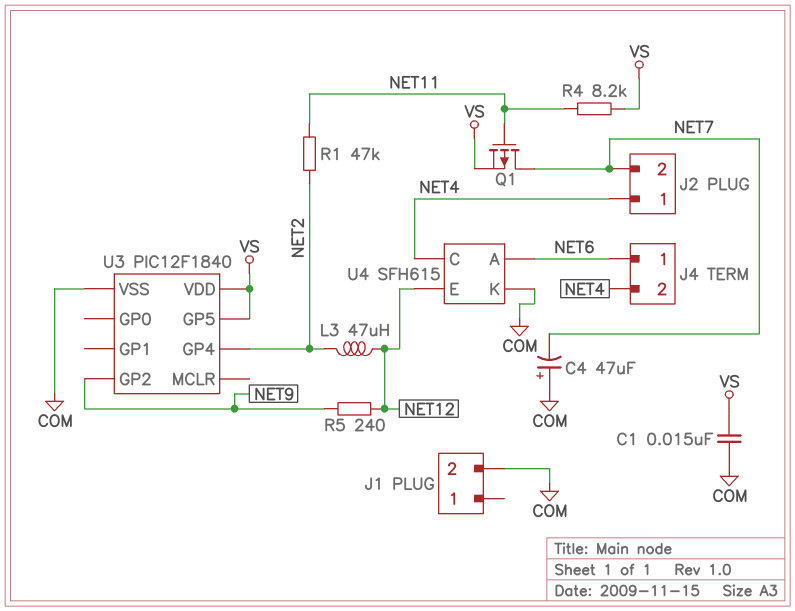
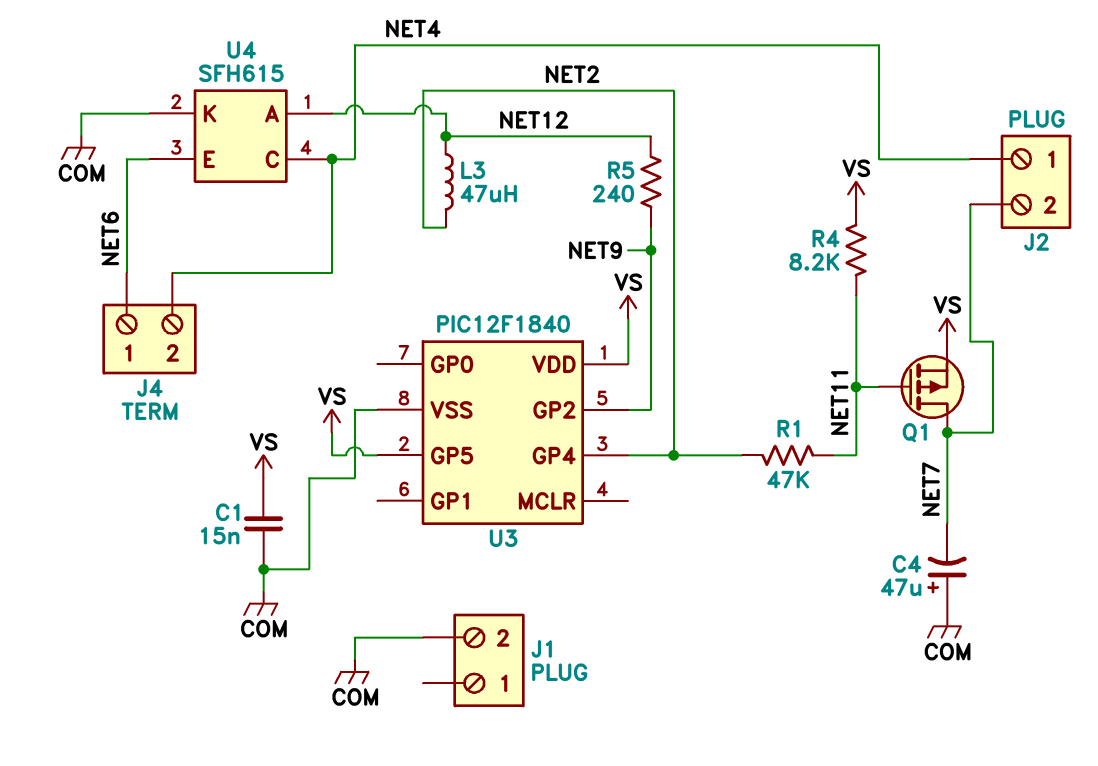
U4 pin A: NET6 -> NET12
U4 pin E: NET12 -> NET6

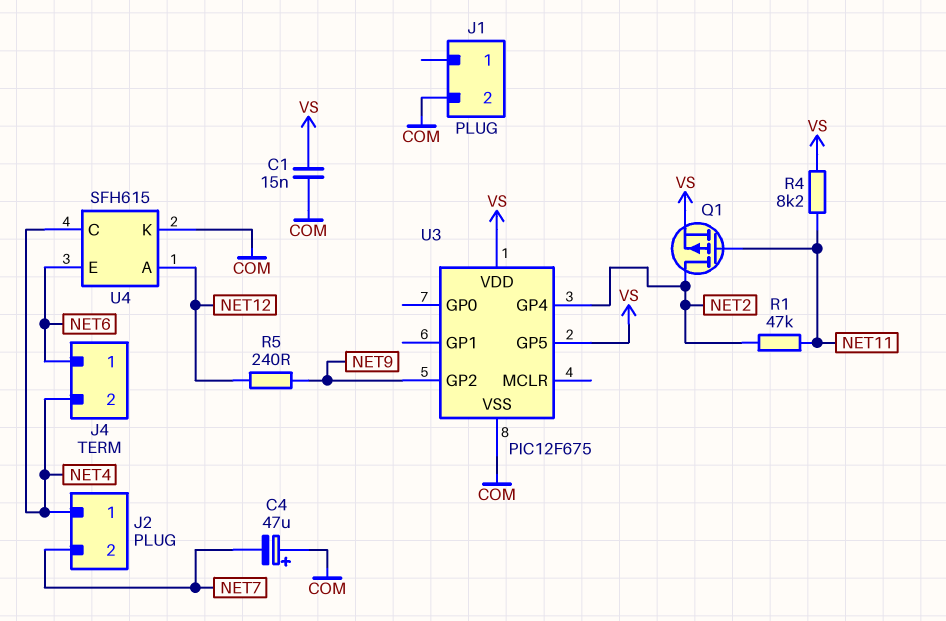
L3: 47uH (NET2, NET12) -> none
Q1: PMOS (G NET11, D NET7, S VS) -> PMOS (G NET11, D NET2, S VS)
U3: PIC12F1840 -> PIC12F675

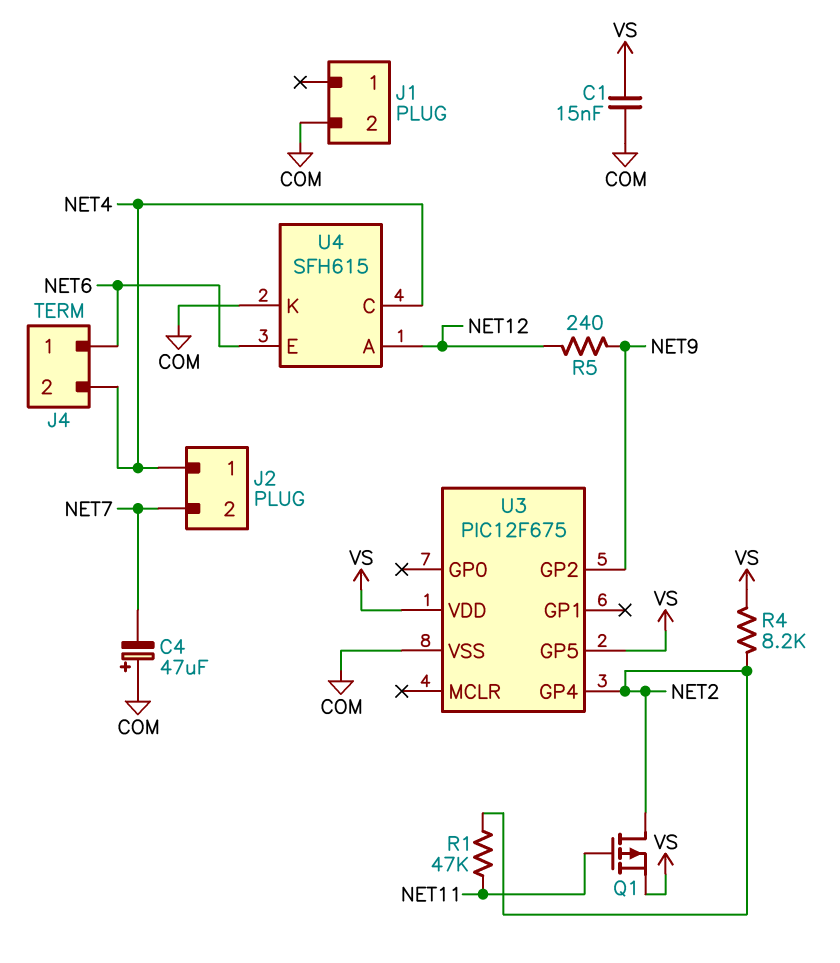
R4: 8.2k (NET11, VS) -> 8.2k (NET2, VS)

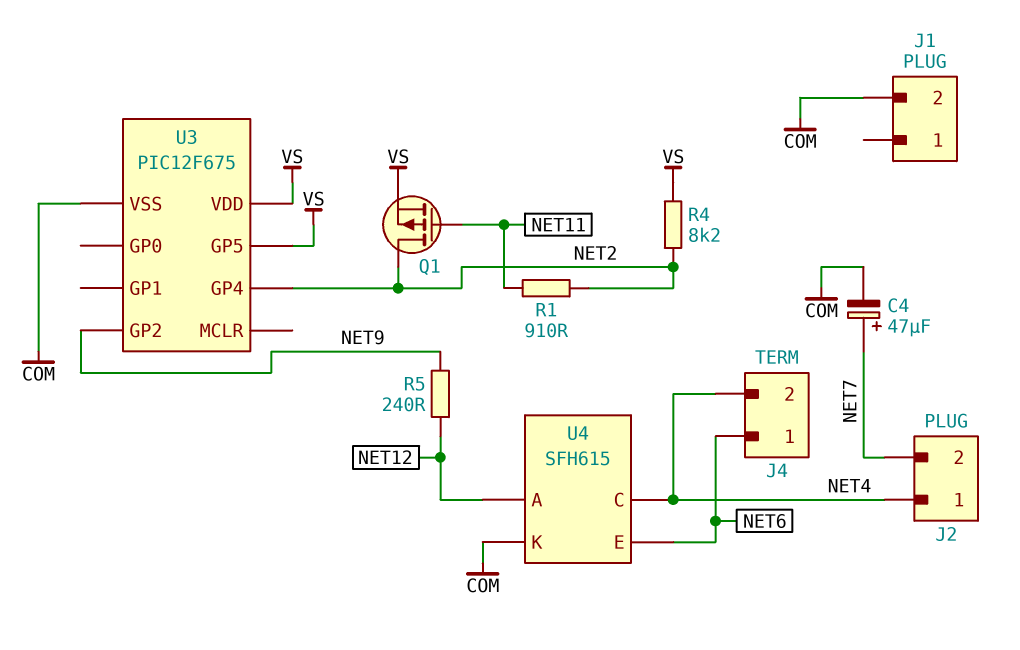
C1: 15nF (COM, VS) -> none
C4: 47uF (plus COM, minus NET7) -> 47uF (plus NET7, minus COM)
R1: 47k (NET2, NET11) -> 910 (NET2, NET11)

